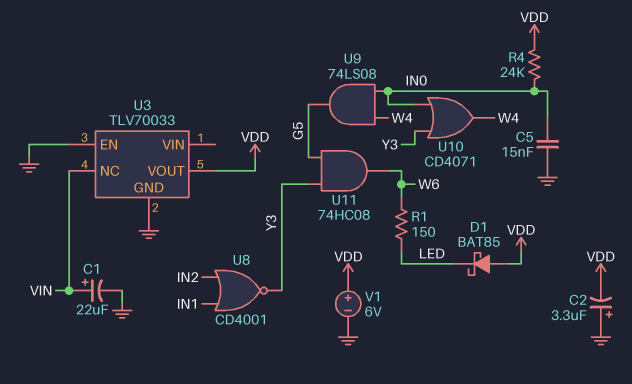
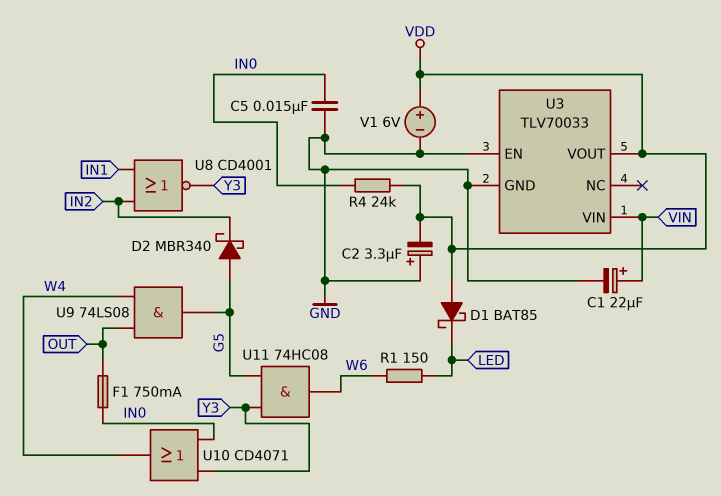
D2: none -> schottky MBR340 (A G5, K IN2)
F1: none -> 750mA (IN0, OUT)
U3 pin NC: VIN -> none
U3 pin VIN: none -> VIN
U9: AND 74LS08 (in IN0, in W4, out G5) -> AND 74LS08 (in OUT, in W4, out G5)

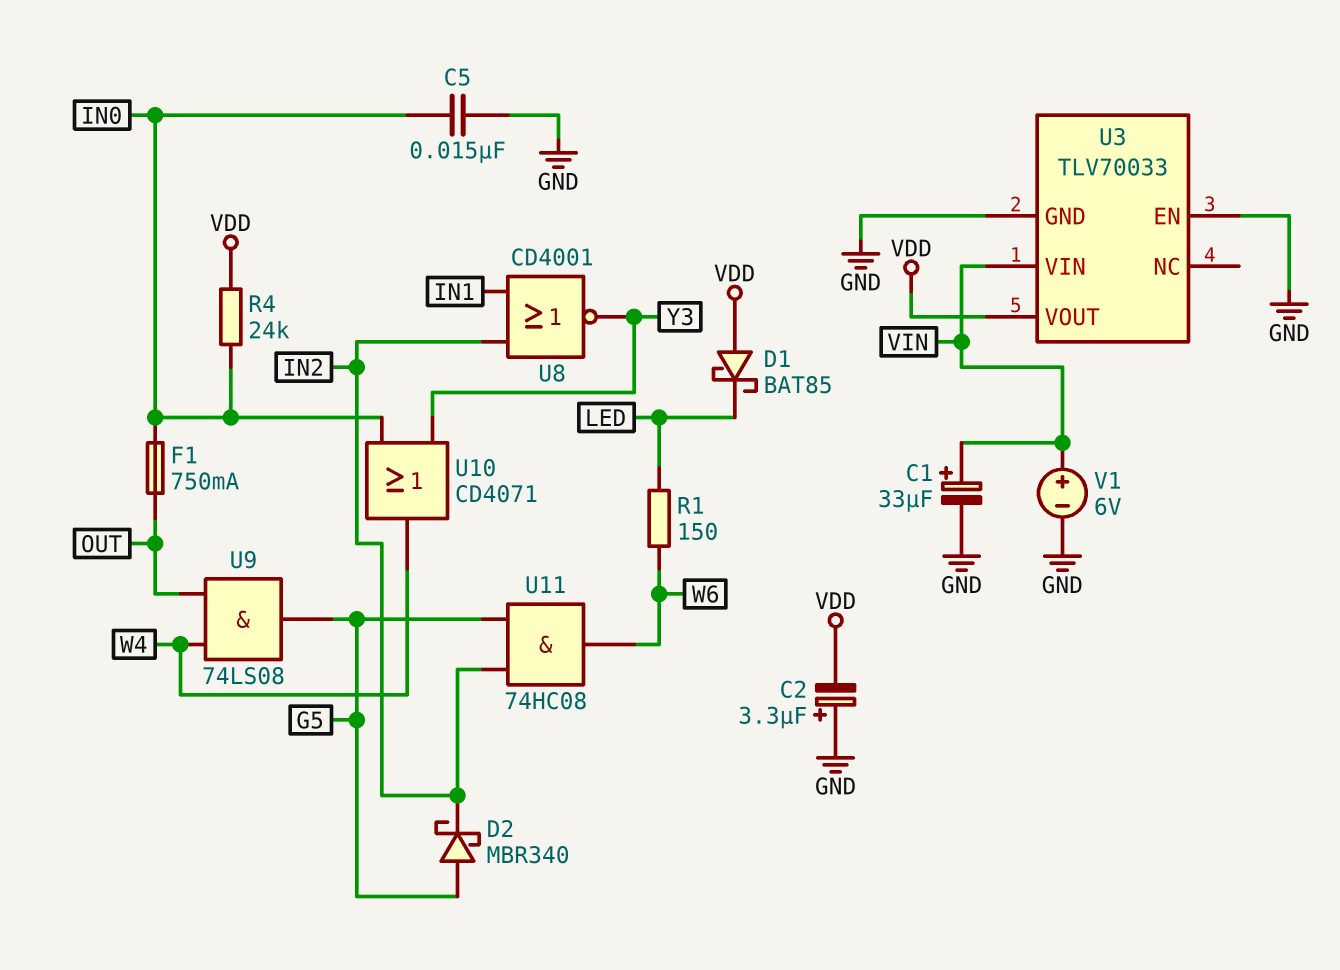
C1: 22uF (plus VIN, minus GND) -> 33uF (plus VIN, minus GND)
U11: AND 74HC08 (in G5, in Y3, out W6) -> AND 74HC08 (in G5, in IN2, out W6)
V1: 6V (plus VDD, minus GND) -> 6V (plus VIN, minus GND)

